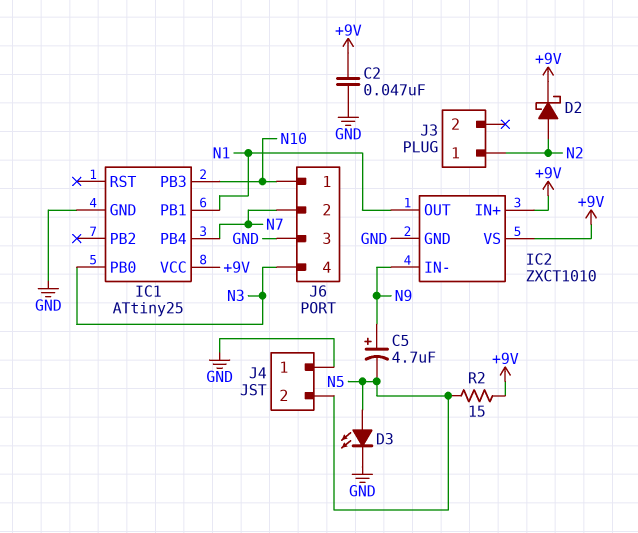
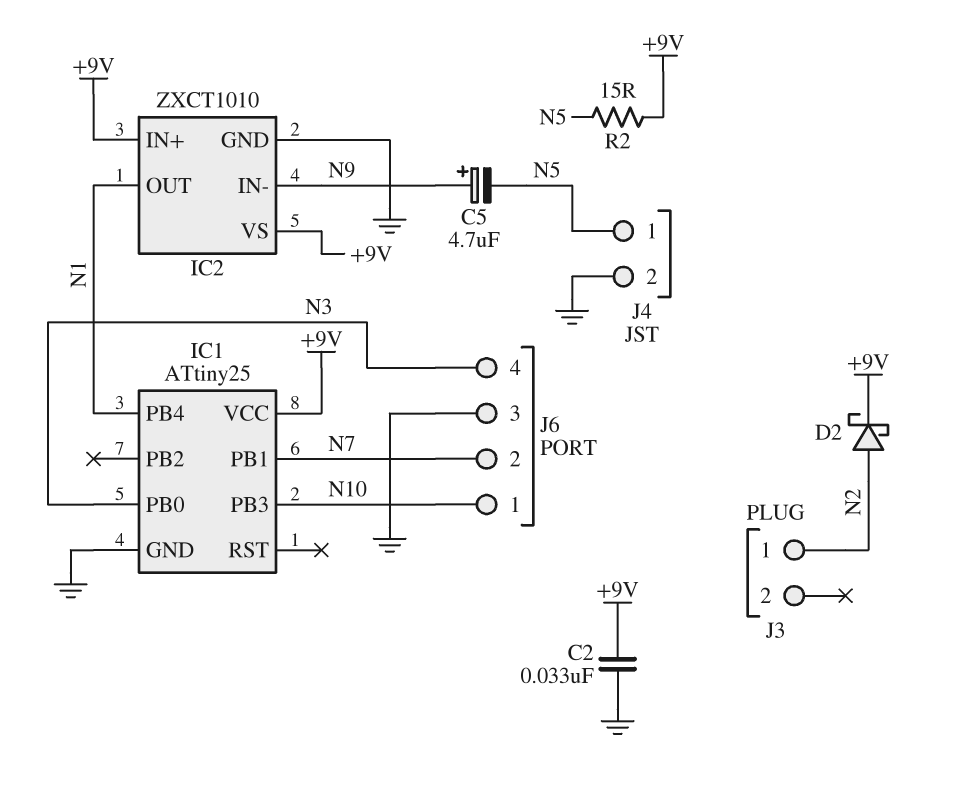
C2: 47nF (+9V, GND) -> 33nF (+9V, GND)
D3: LED (A N5, K GND) -> none
IC1 pin PB1: N1 -> N7
IC1 pin PB4: N7 -> N1
J4 pin 1: GND -> N5
J4 pin 2: N5 -> GND

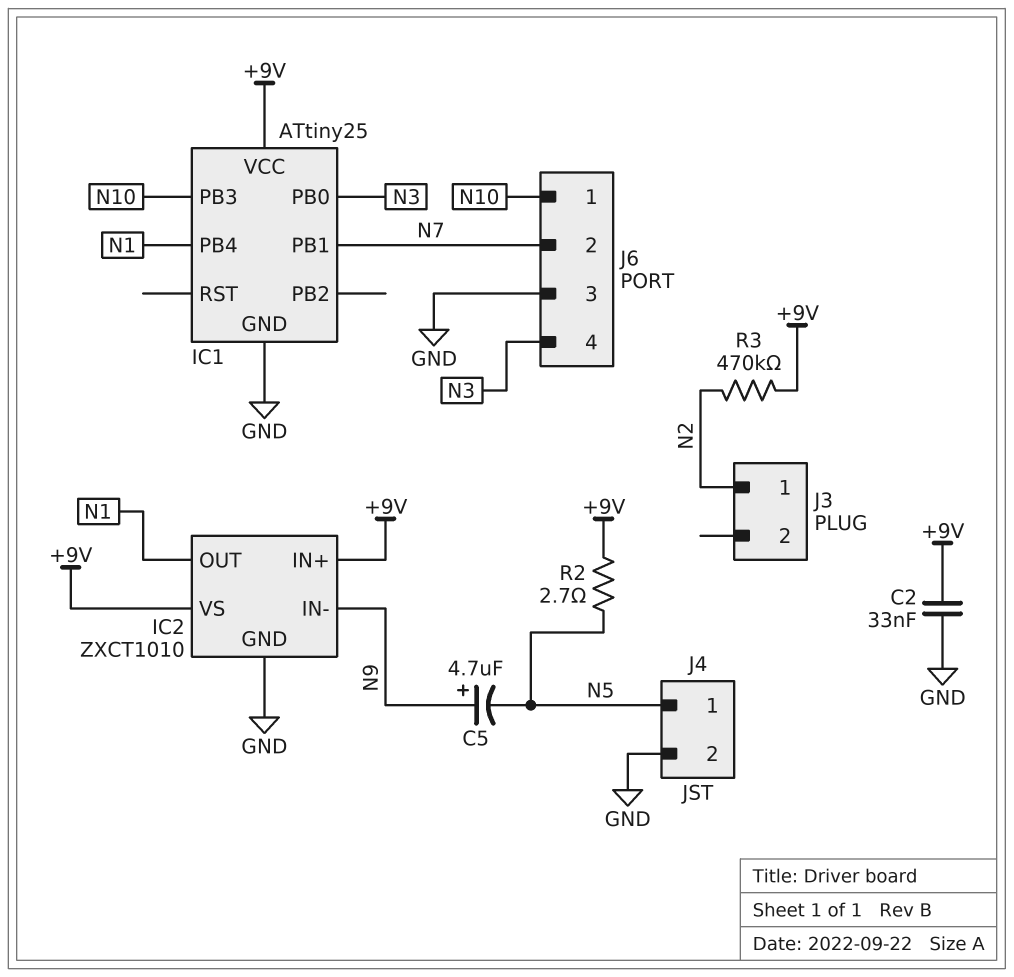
D2: schottky (A N2, K +9V) -> none
R2: 15 (+9V, N5) -> 2.7 (+9V, N5)
R3: none -> 470k (+9V, N2)

